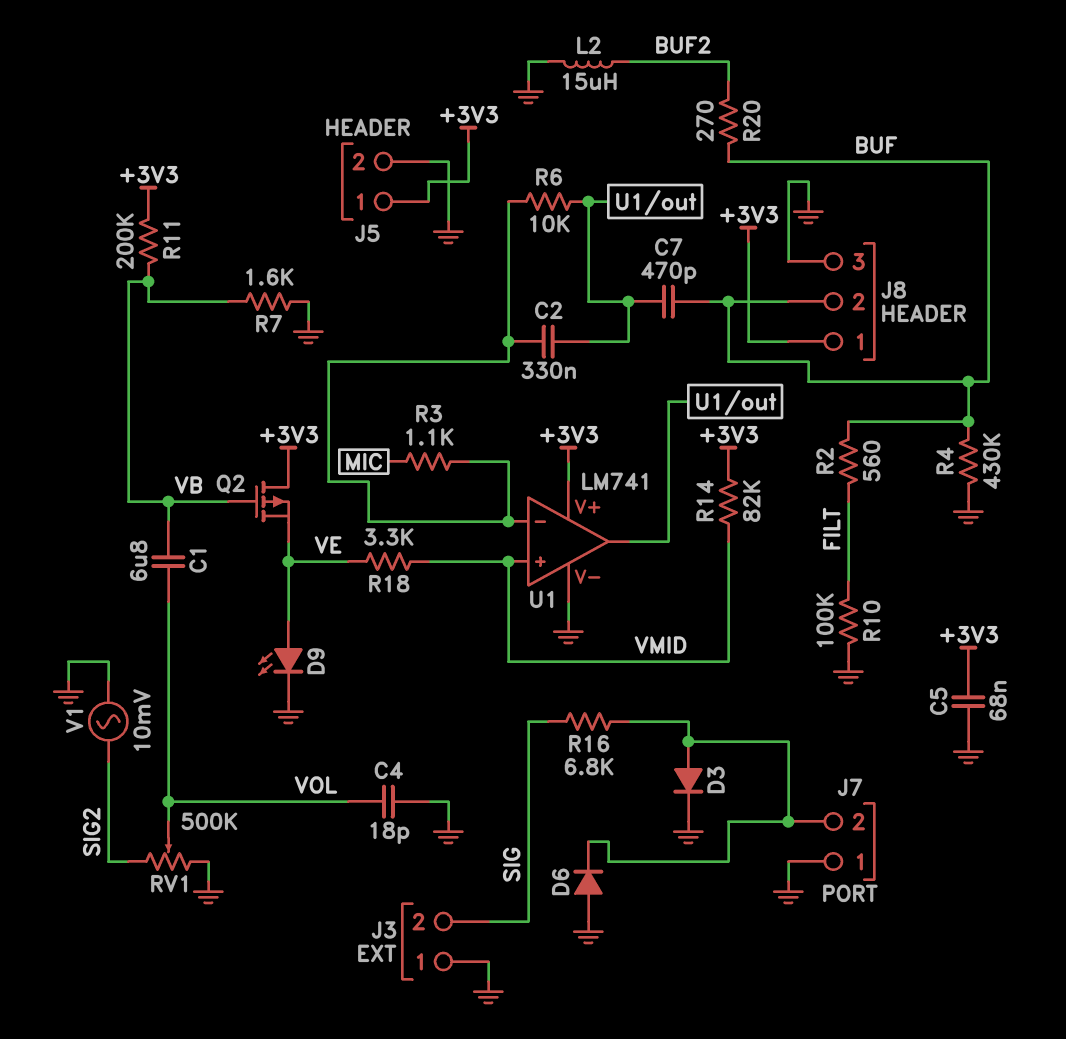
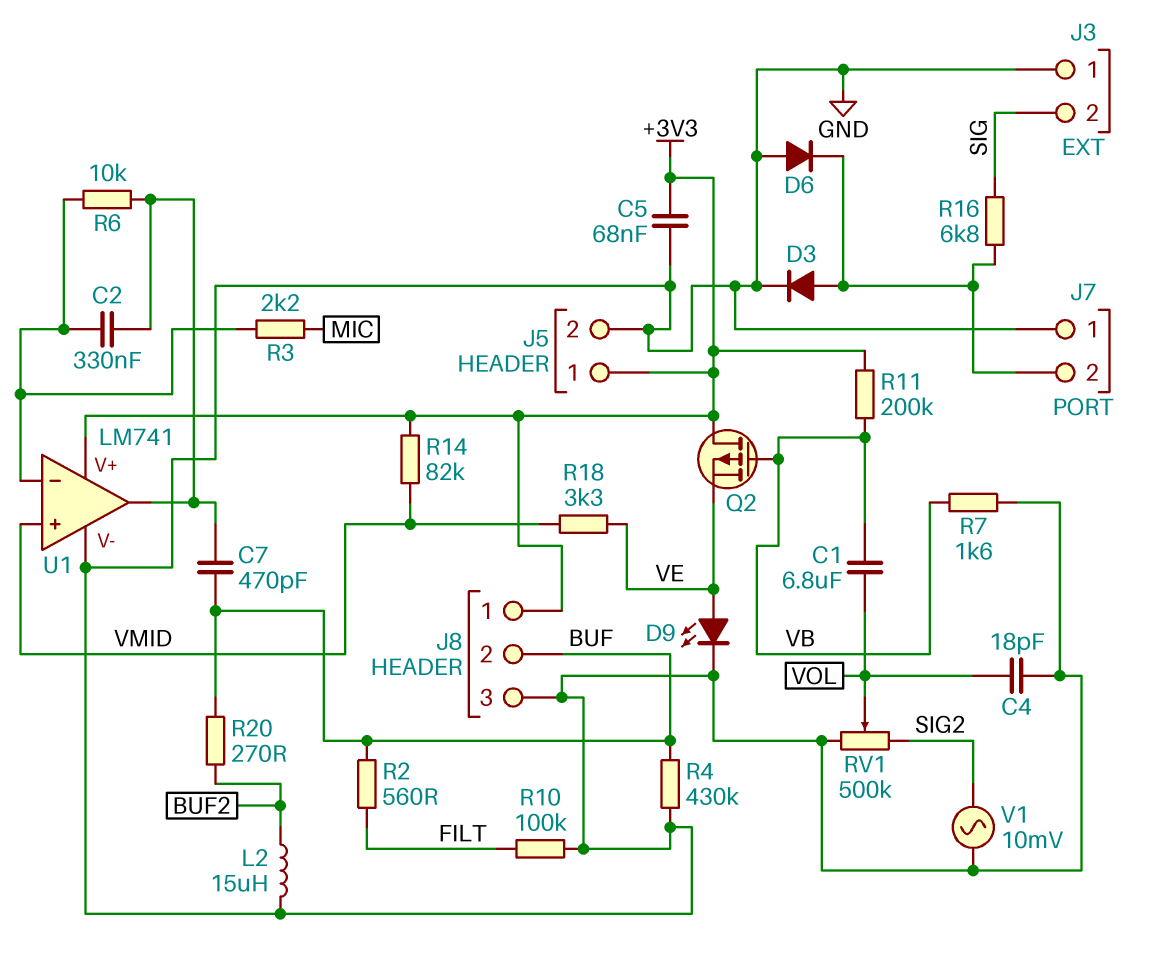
R3: 1.1k (MIC, U1/in-) -> 2.2k (MIC, U1/in-)

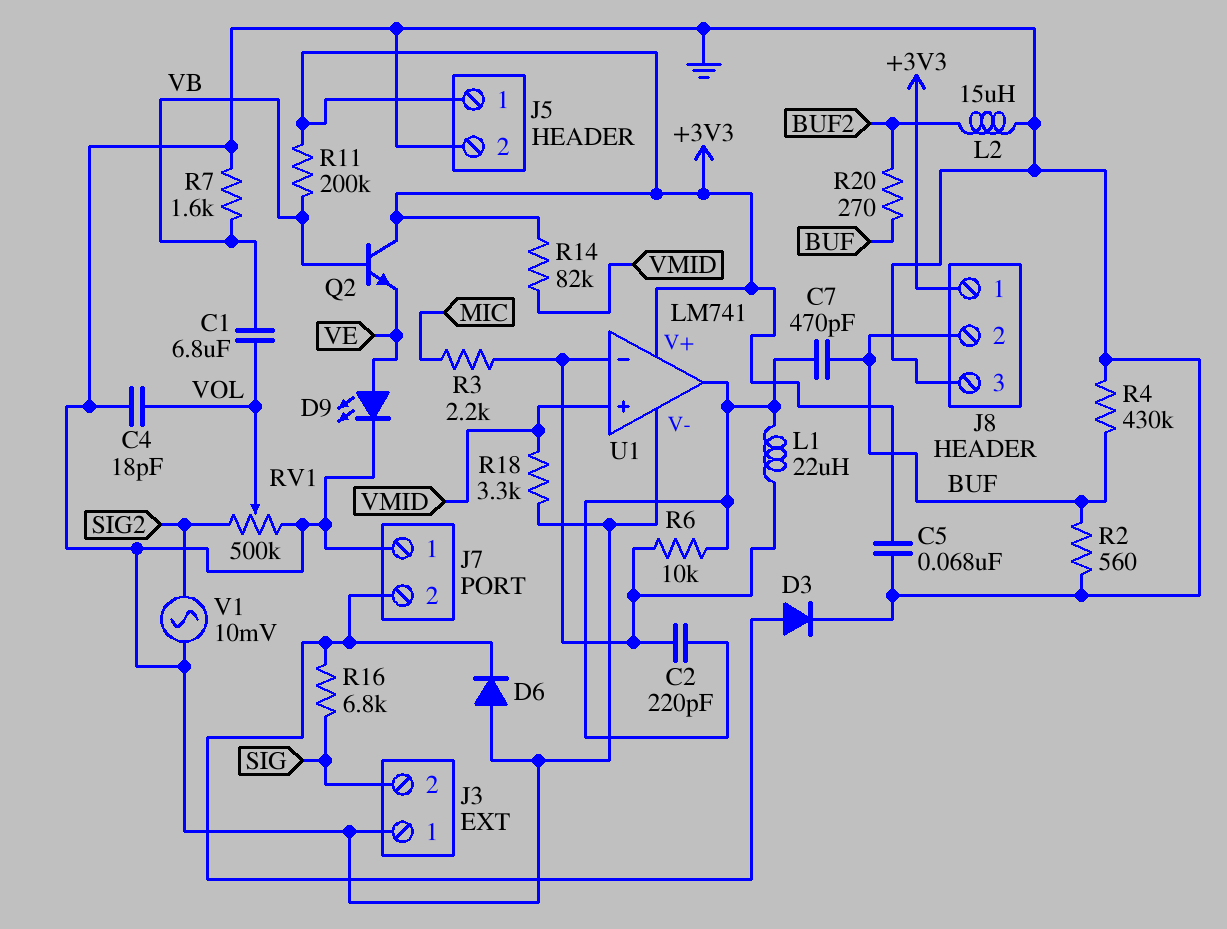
C2: 330nF (U1/in-, U1/out) -> 220pF (U1/in-, U1/out)
L1: none -> 22uH (U1/in-, U1/out)
Q2: PMOS (G VB, D +3V3, S VE) -> NPN (B VB, C +3V3, E VE)
R2: 560 (BUF, FILT) -> 560 (BUF, GND)
R10: 100k (FILT, GND) -> none
R18: 3.3k (VE, VMID) -> 3.3k (GND, VMID)

